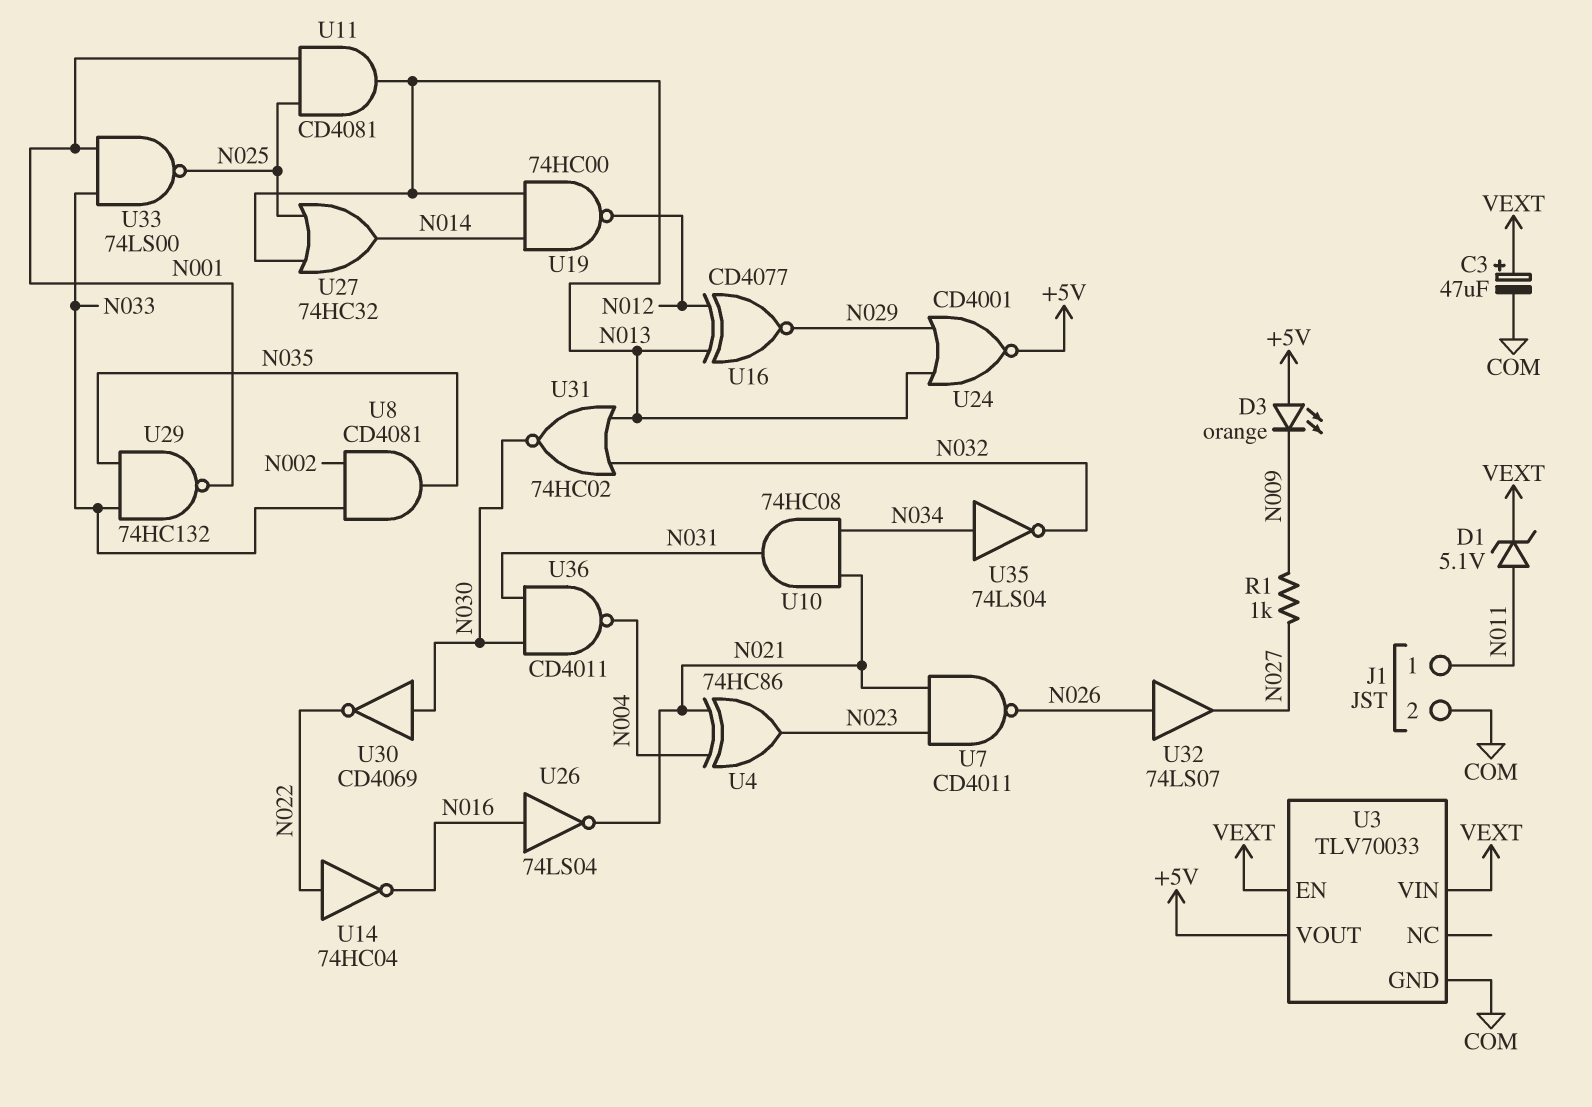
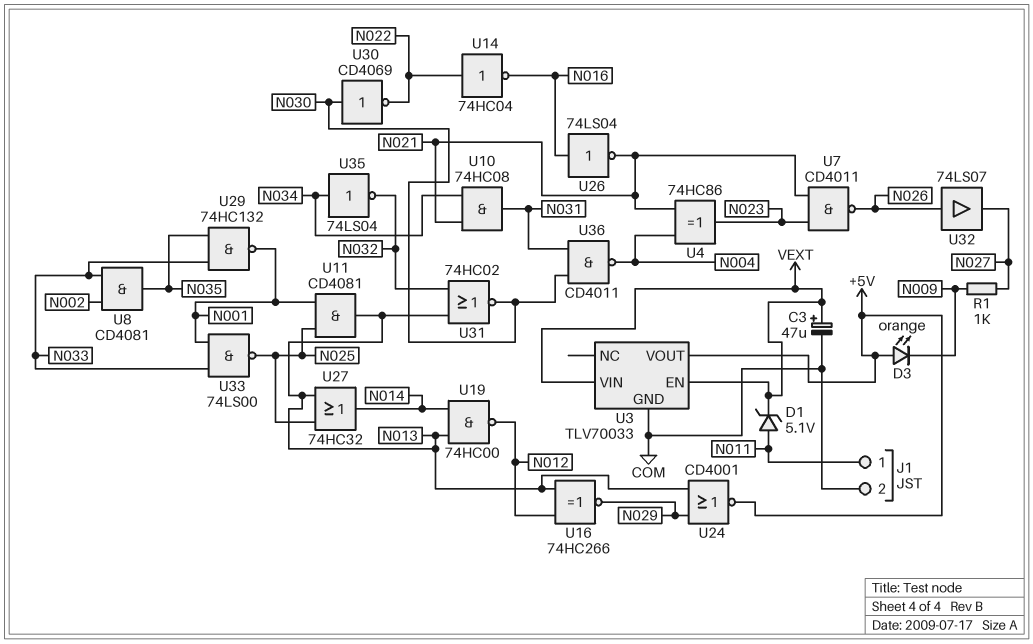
U16: XNOR CD4077 (in N012, in N013, out N029) -> XNOR 74HC266 (in N012, in N013, out N029)

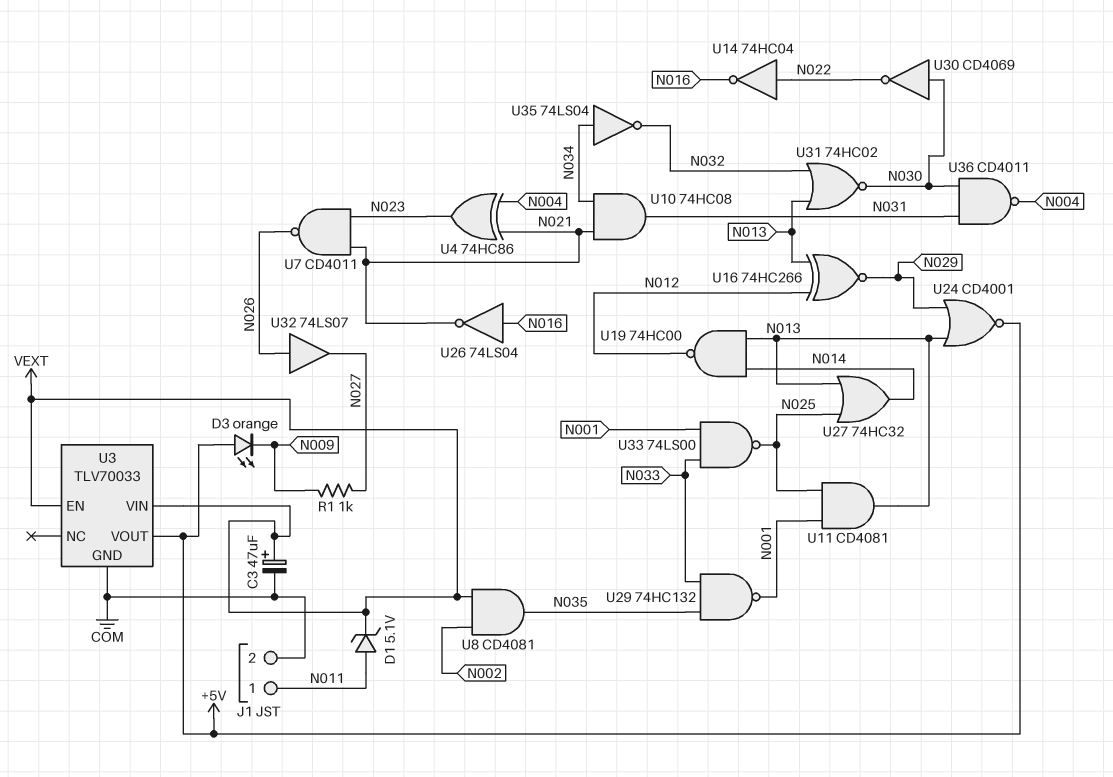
U8: AND CD4081 (in N002, in N033, out N035) -> AND CD4081 (in N002, in VEXT, out N035)

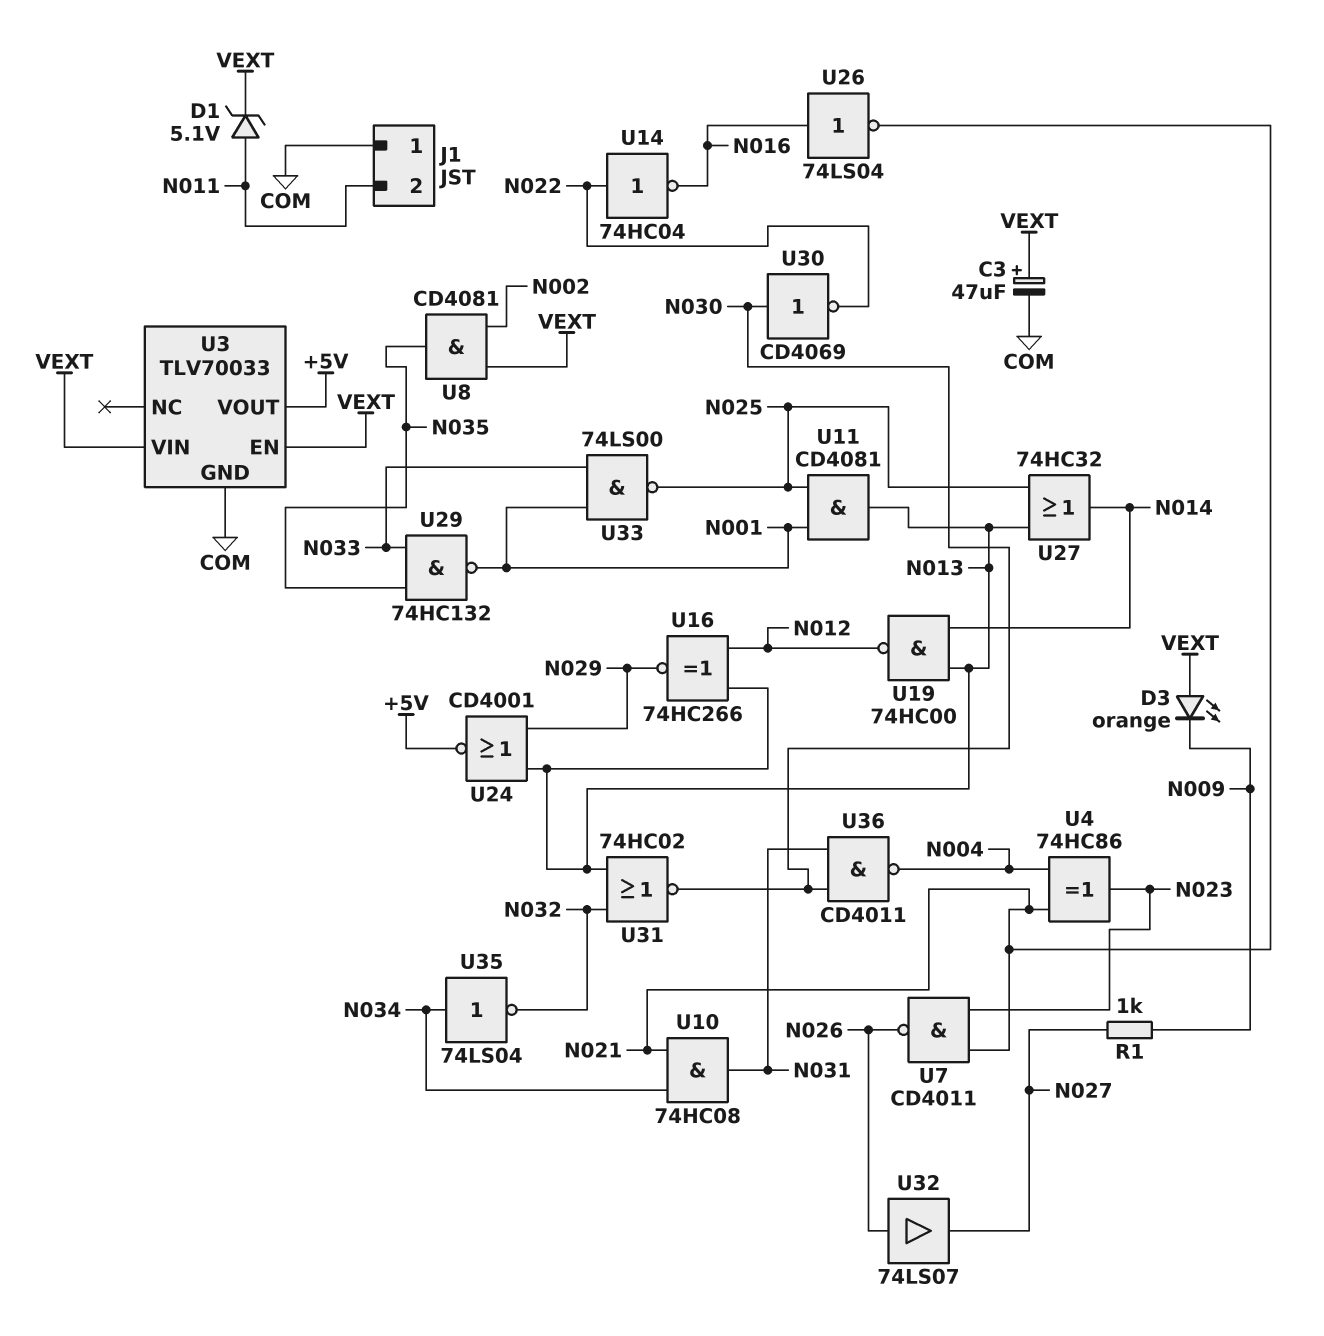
D3: LED orange (A +5V, K N009) -> LED orange (A VEXT, K N009)
J1 pin 1: N011 -> COM
J1 pin 2: COM -> N011

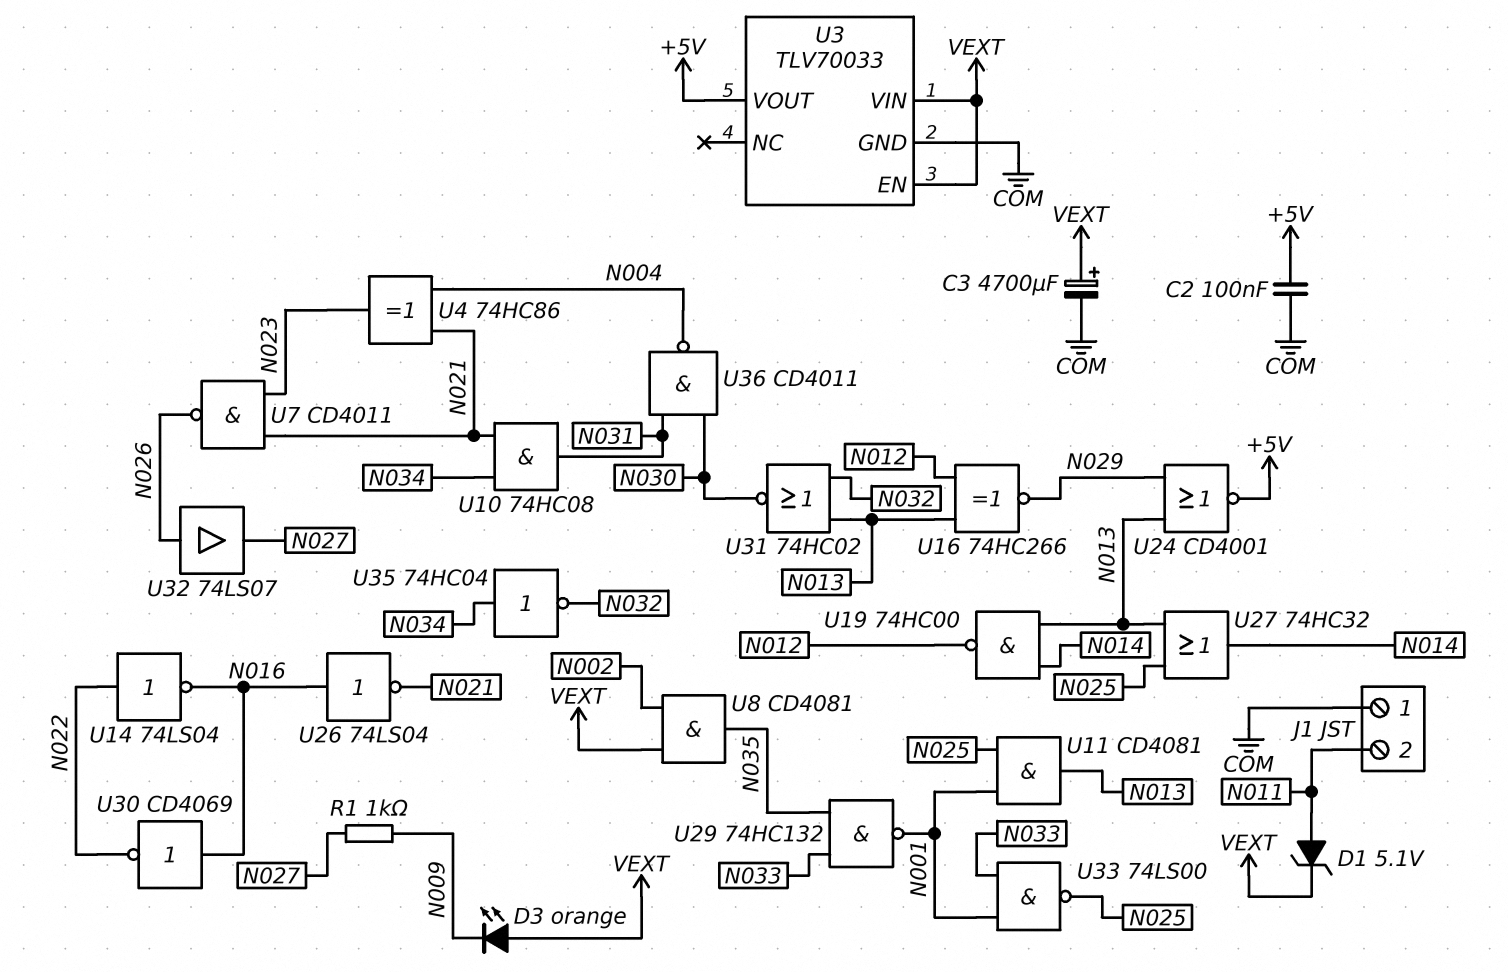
C2: none -> 100nF (+5V, COM)
C3: 47uF (plus VEXT, minus COM) -> 4700uF (plus VEXT, minus COM)
U14: NOT 74HC04 (in N022, out N016) -> NOT 74LS04 (in N022, out N016)
U30: NOT CD4069 (in N030, out N022) -> NOT CD4069 (in N016, out N022)
U35: NOT 74LS04 (in N034, out N032) -> NOT 74HC04 (in N034, out N032)

